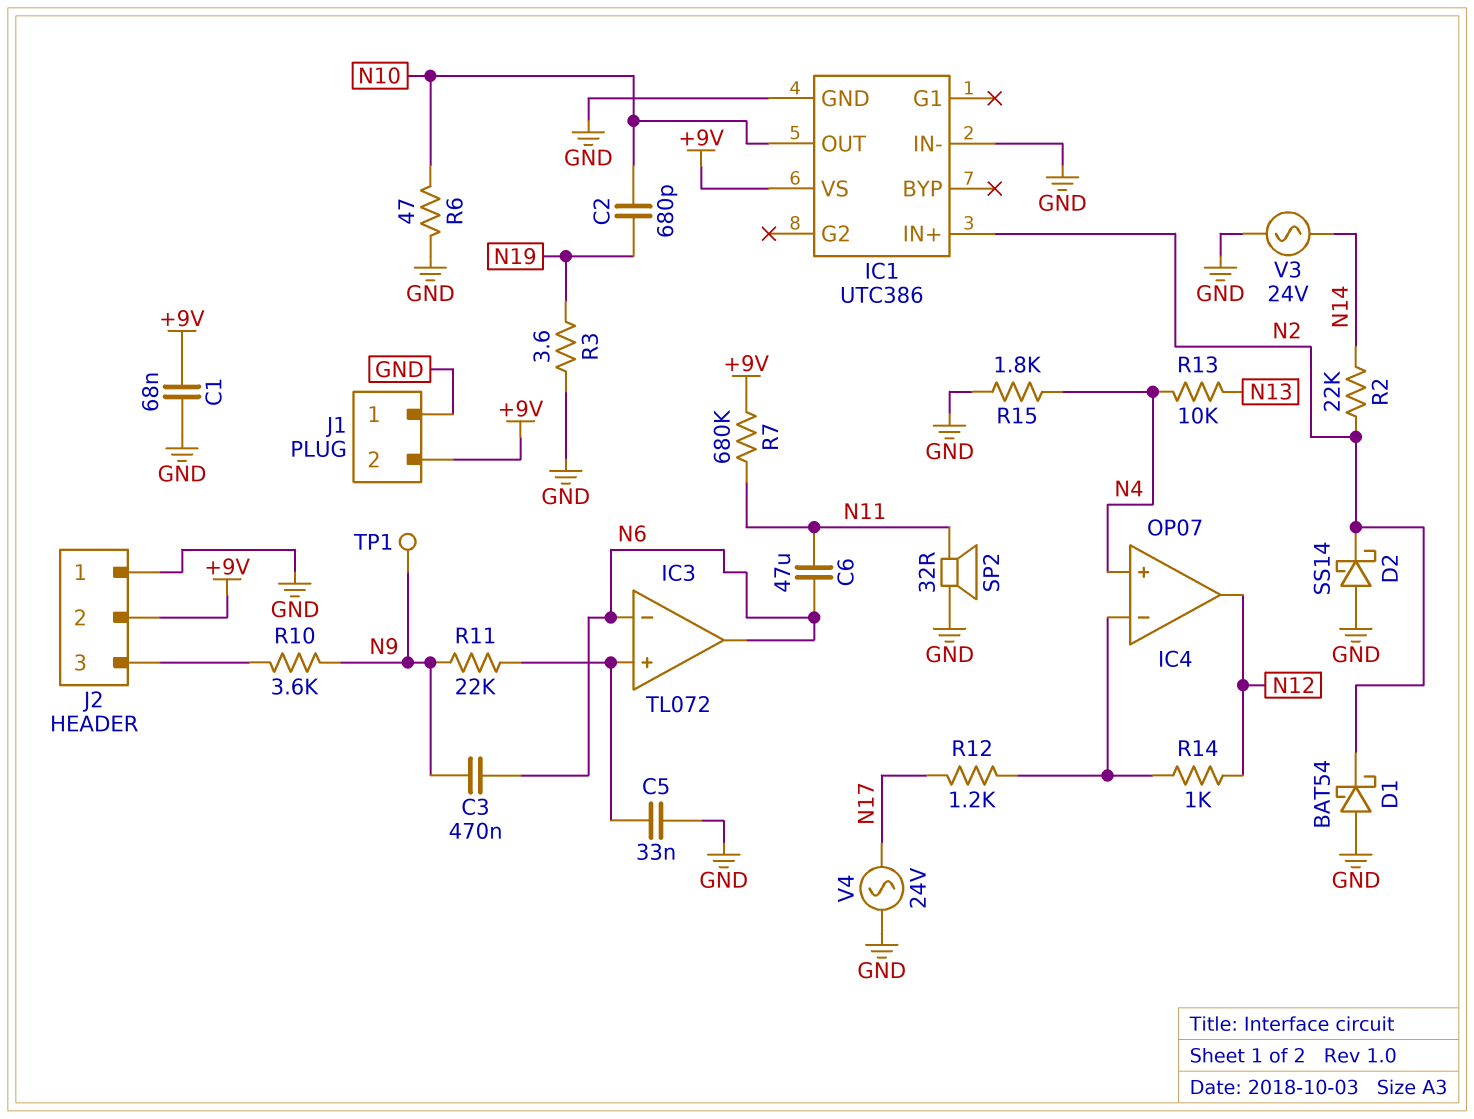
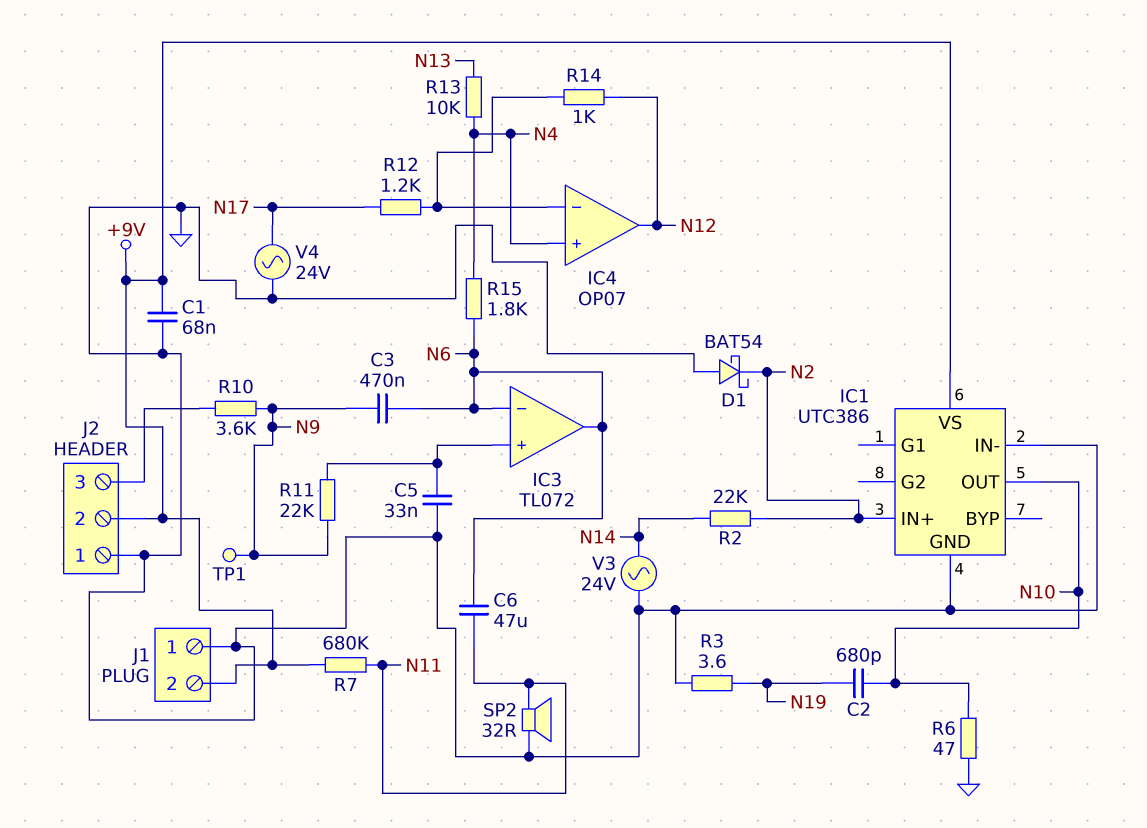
D2: schottky SS14 (A GND, K N2) -> none
R15: 1.8k (GND, N4) -> 1.8k (N4, N6)

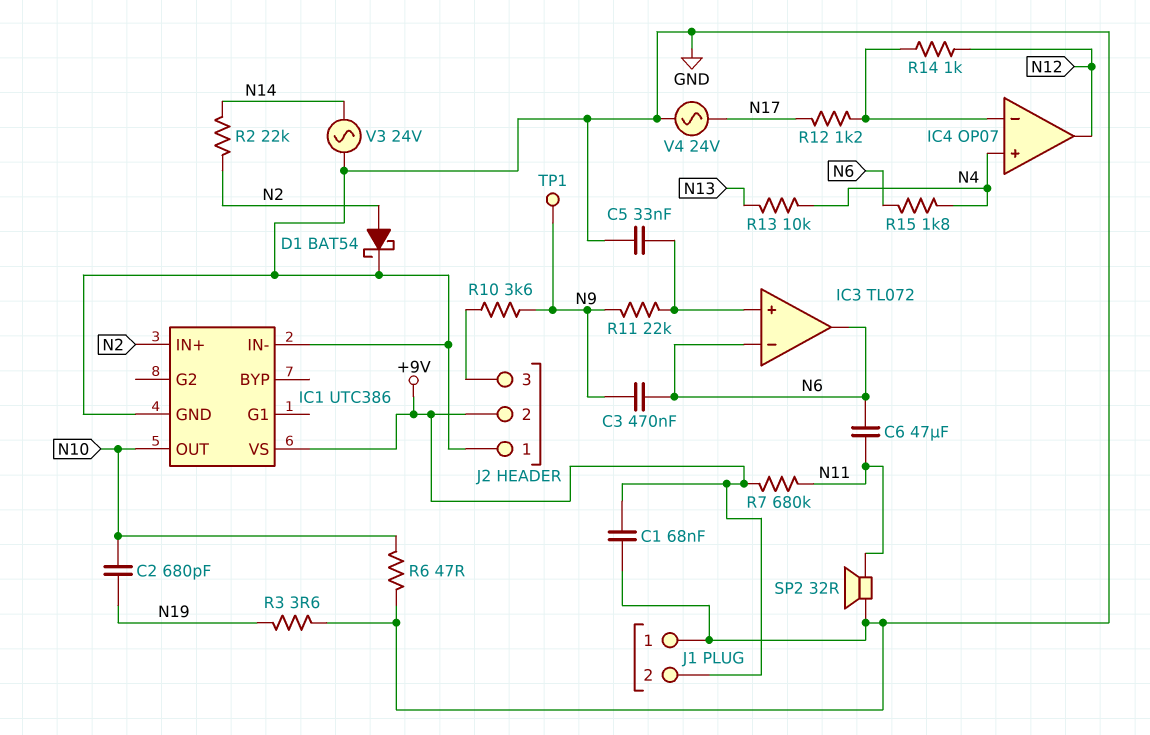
D1: schottky BAT54 (A GND, K N2) -> schottky BAT54 (A N2, K GND)

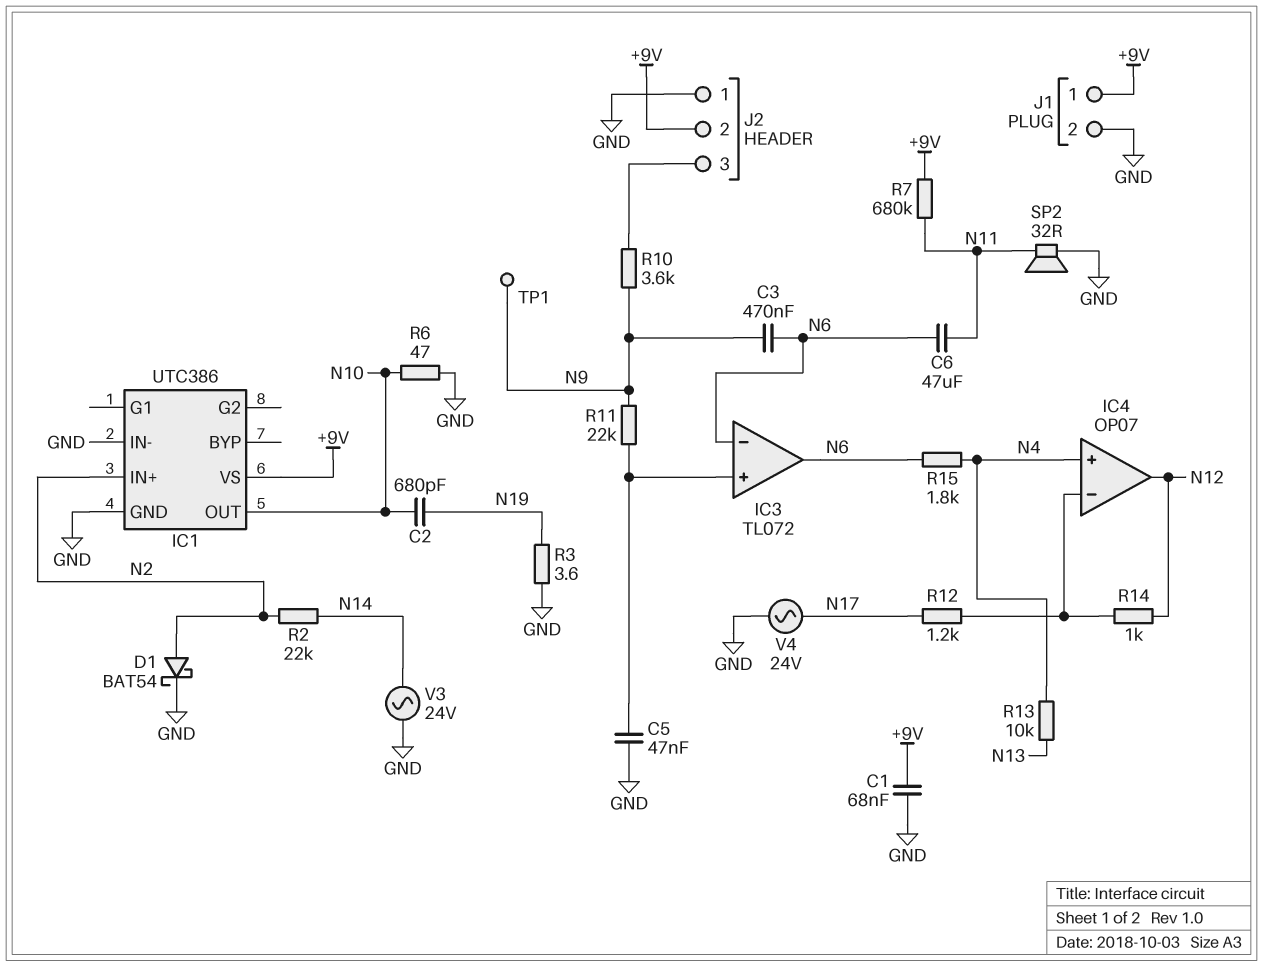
C5: 33nF (GND, IC3/in+) -> 47nF (GND, IC3/in+)
J1 pin 1: GND -> +9V
J1 pin 2: +9V -> GND

